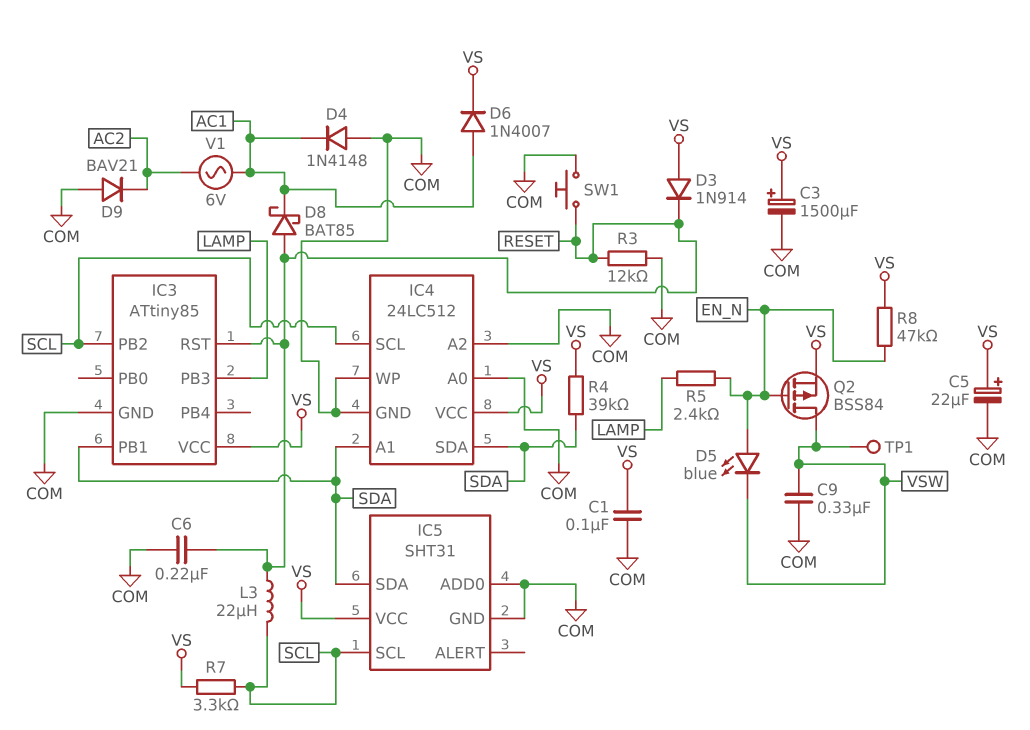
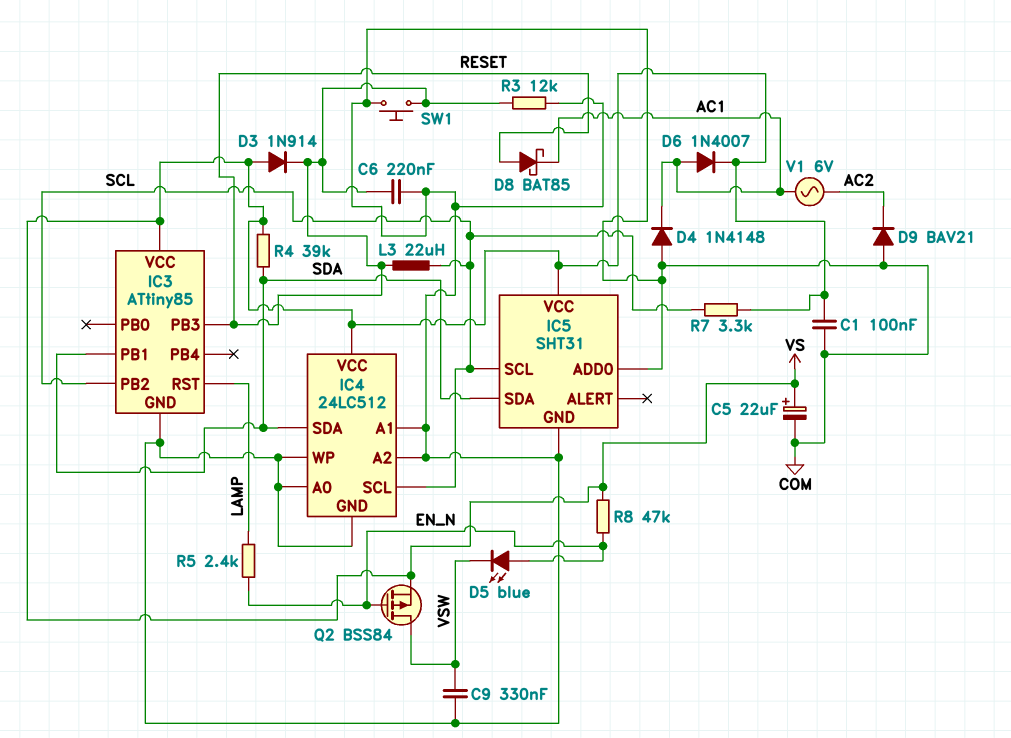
C3: 1500uF (plus VS, minus COM) -> none
IC3 pin PB3: LAMP -> RESET
IC3 pin RST: RESET -> LAMP
IC4 pin A1: SDA -> COM
TP1: test point (VSW) -> none

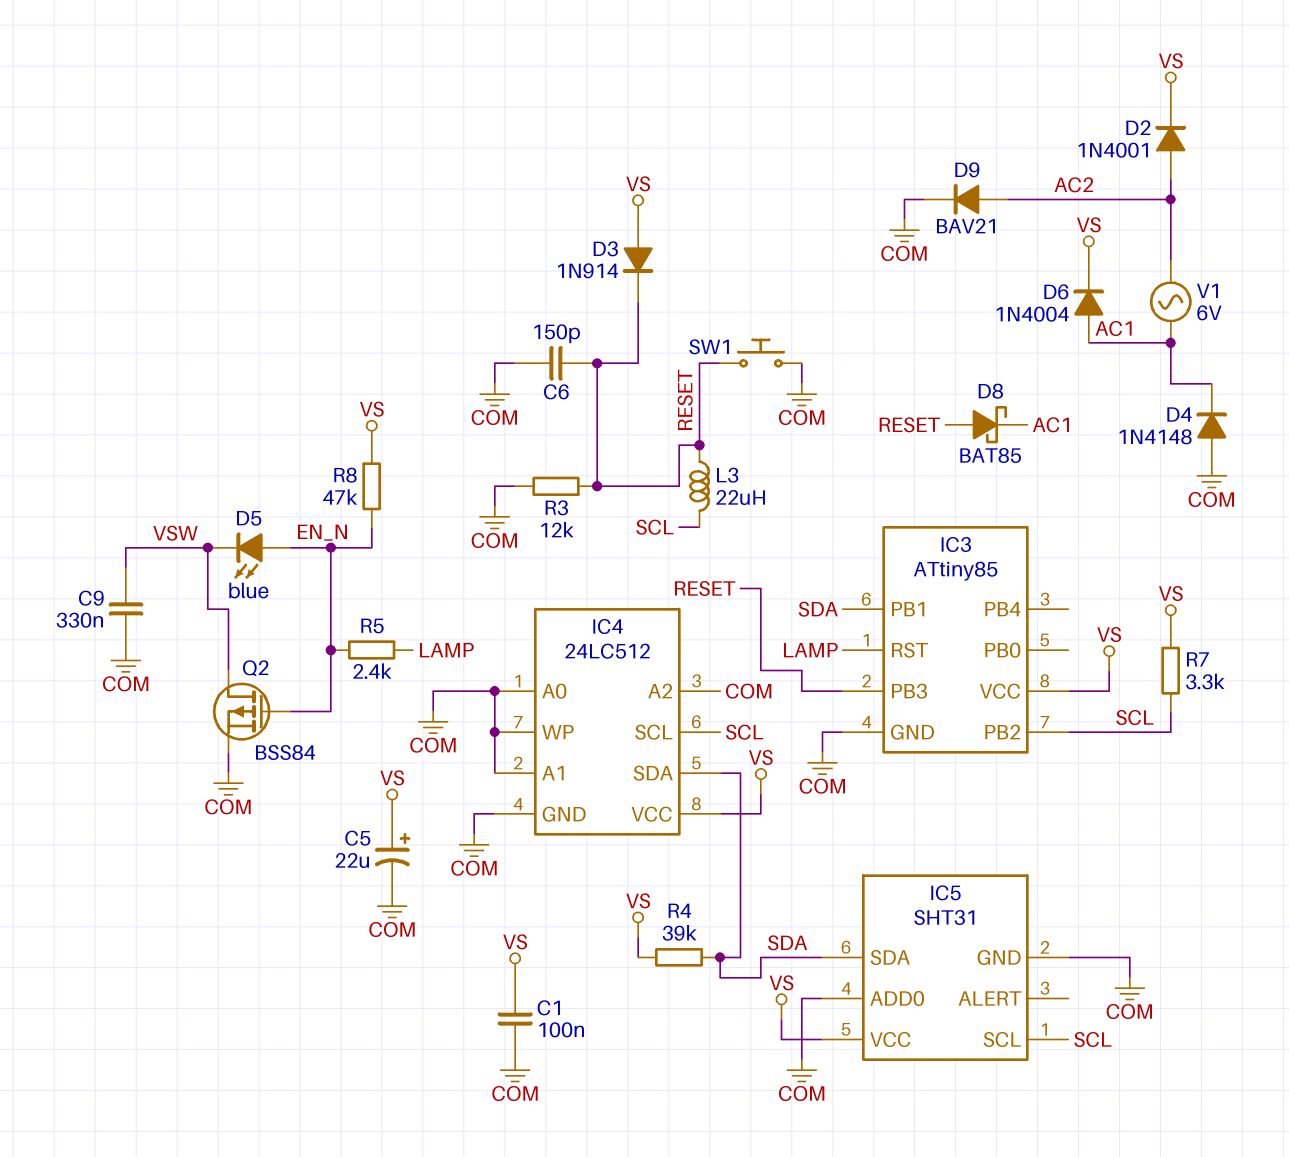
C6: 220nF (COM, RESET) -> 150pF (COM, RESET)
D2: none -> diode 1N4001 (A AC2, K VS)
D6: diode 1N4007 (A AC1, K VS) -> diode 1N4004 (A AC1, K VS)
D9: diode BAV21 (A COM, K AC2) -> diode BAV21 (A AC2, K COM)
Q2: PMOS BSS84 (G EN_N, D VSW, S VS) -> PMOS BSS84 (G EN_N, D VSW, S COM)

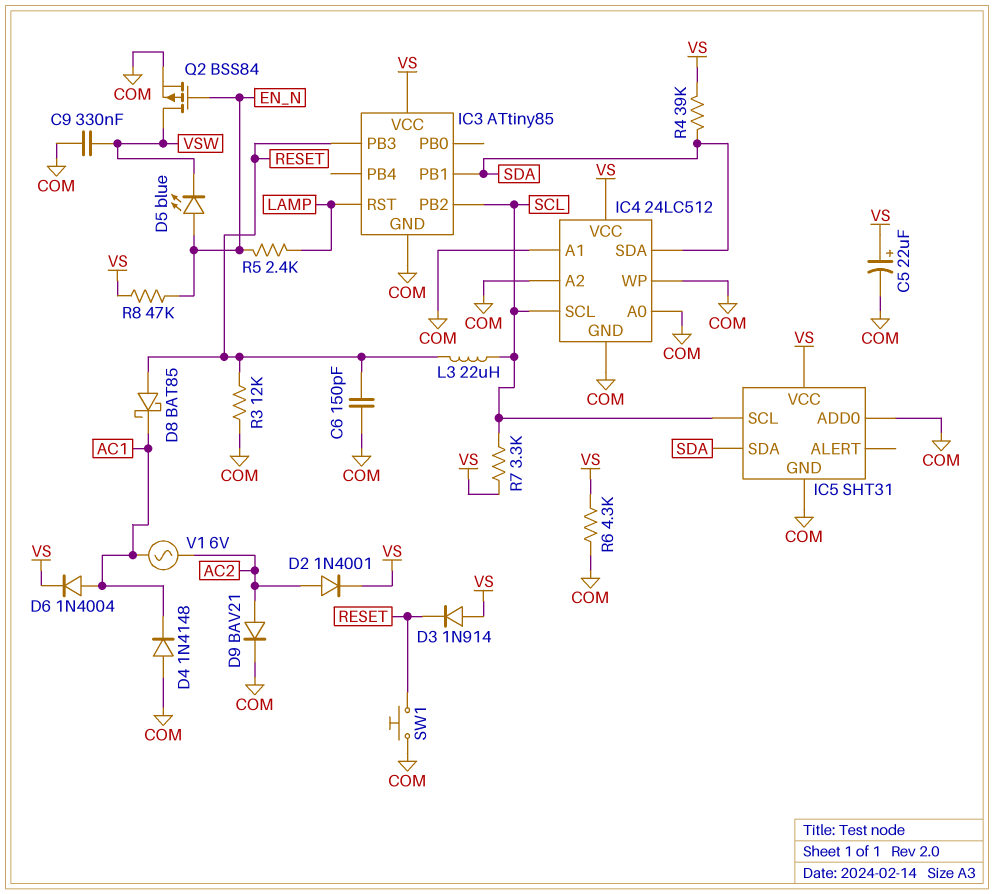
C1: 100nF (COM, VS) -> none
R6: none -> 4.3k (COM, VS)

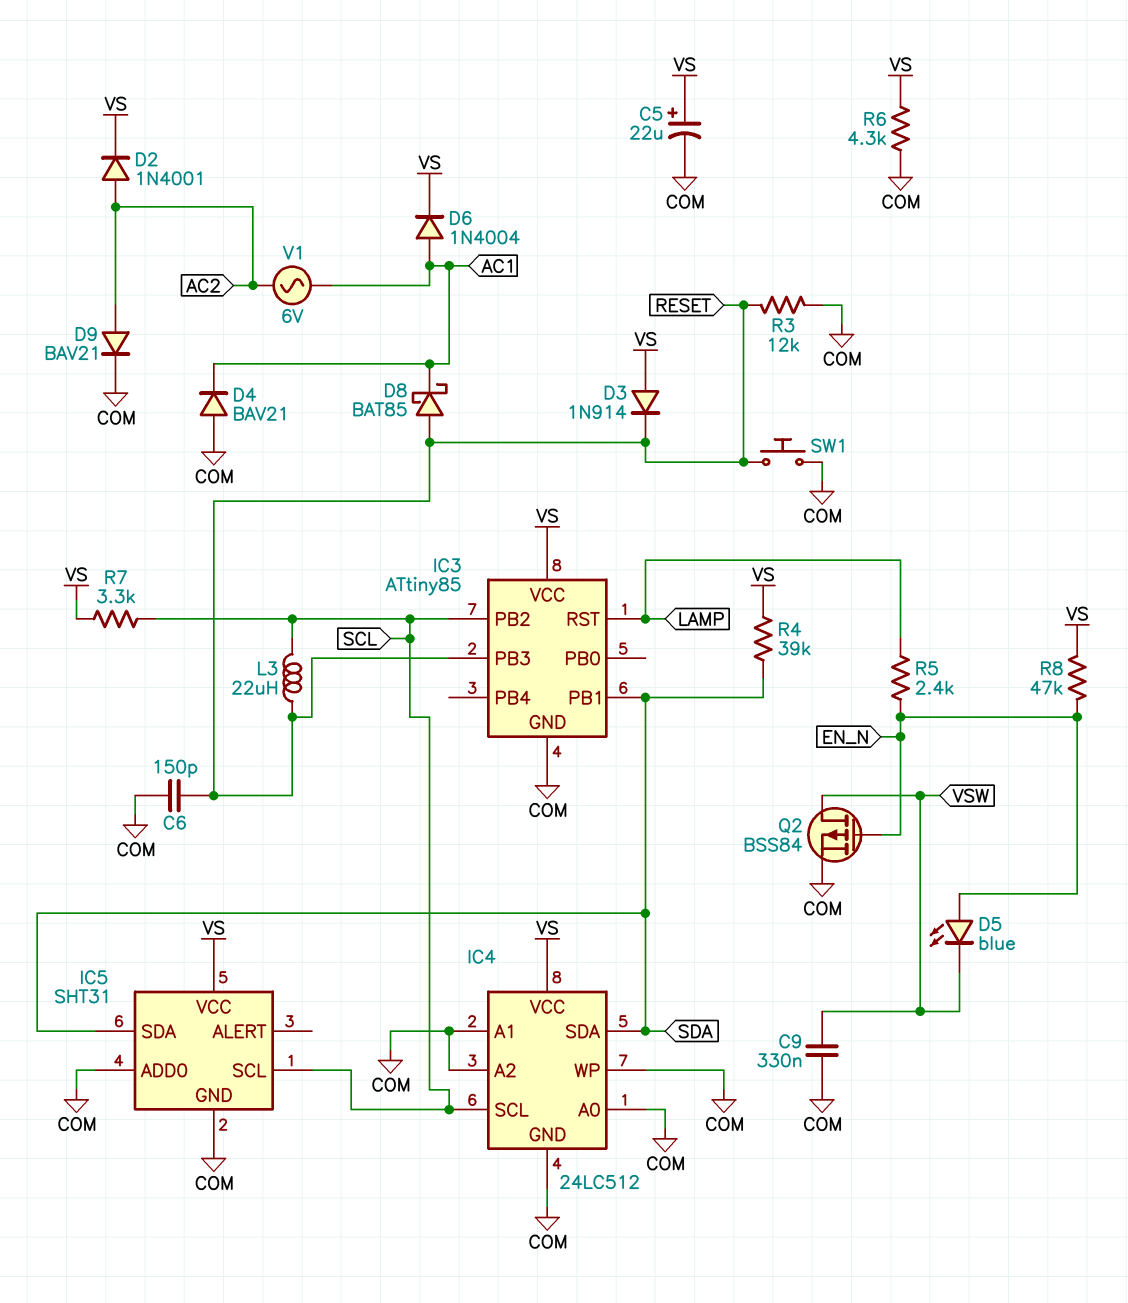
D4: diode 1N4148 (A COM, K AC1) -> diode BAV21 (A COM, K AC1)

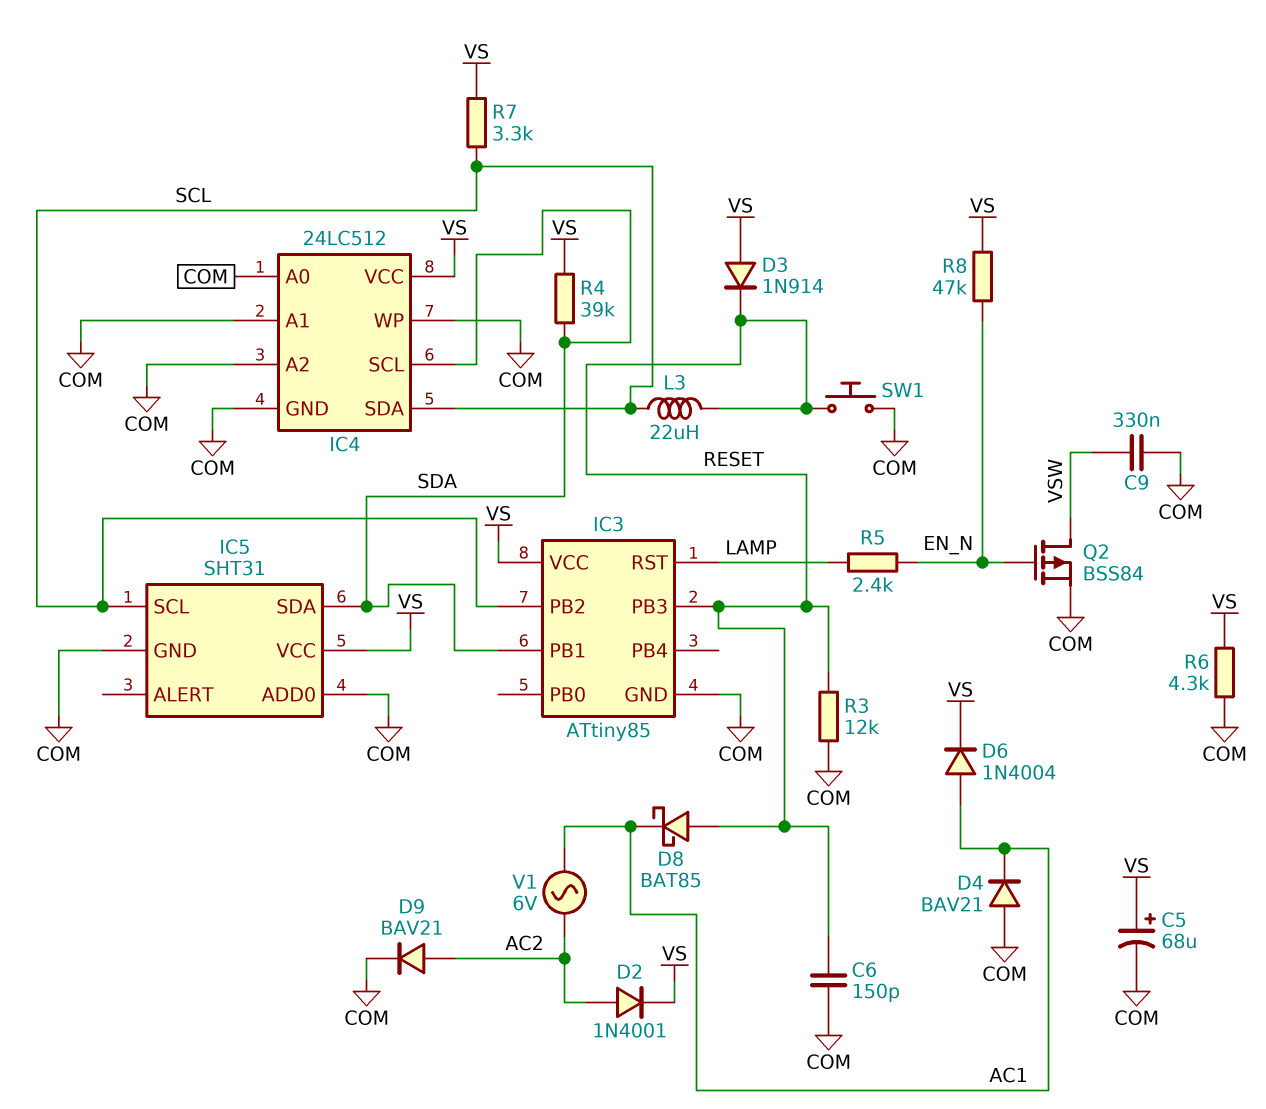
C5: 22uF (plus VS, minus COM) -> 68uF (plus VS, minus COM)
D5: LED blue (A EN_N, K VSW) -> none
IC4 pin SCL: SCL -> SDA
IC4 pin SDA: SDA -> SCL

